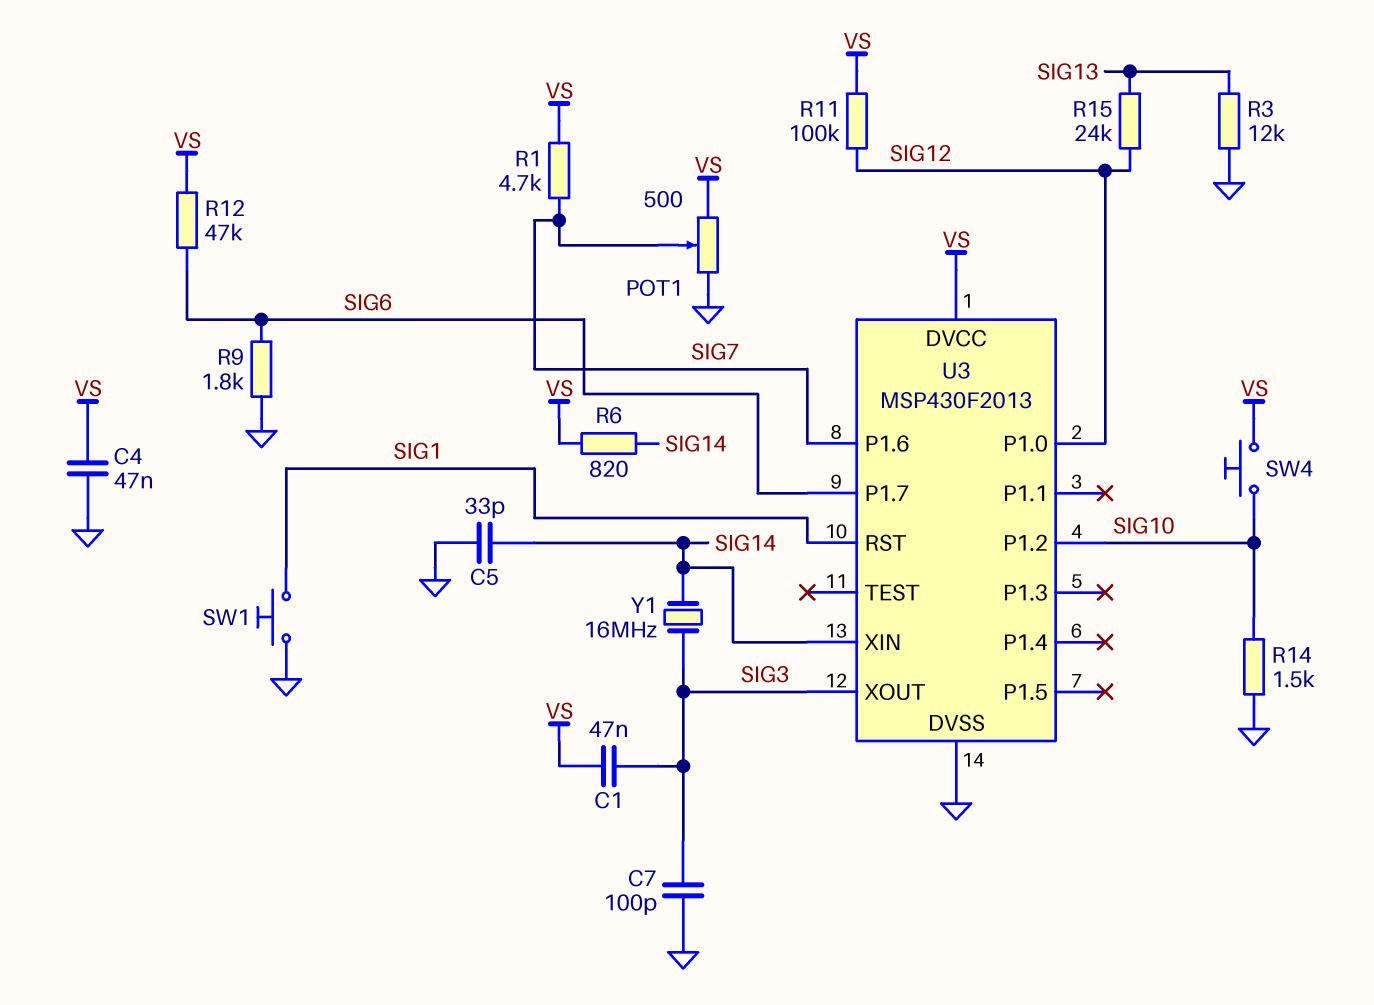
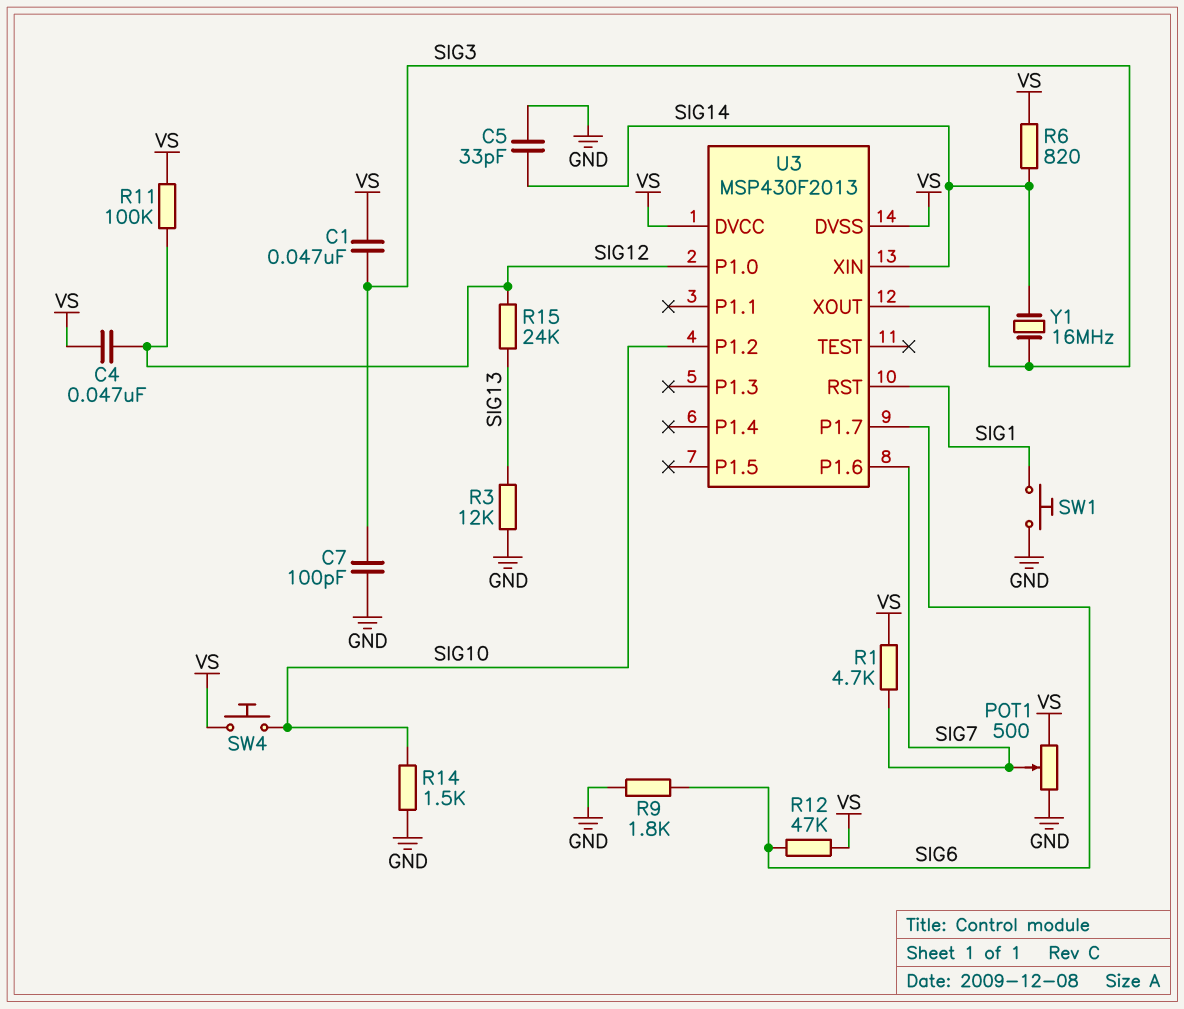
C4: 47nF (GND, VS) -> 47nF (SIG12, VS)
U3 pin DVSS: GND -> VS

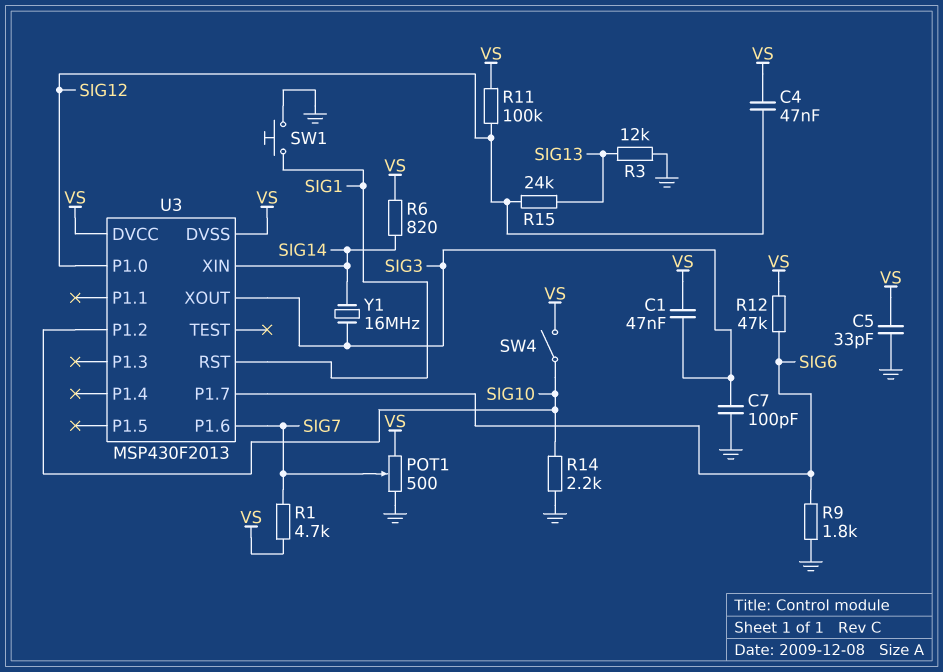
C5: 33pF (GND, SIG14) -> 33pF (GND, VS)
R14: 1.5k (GND, SIG10) -> 2.2k (GND, SIG10)
SW4: button (SIG10, VS) -> switch (SIG10, VS)

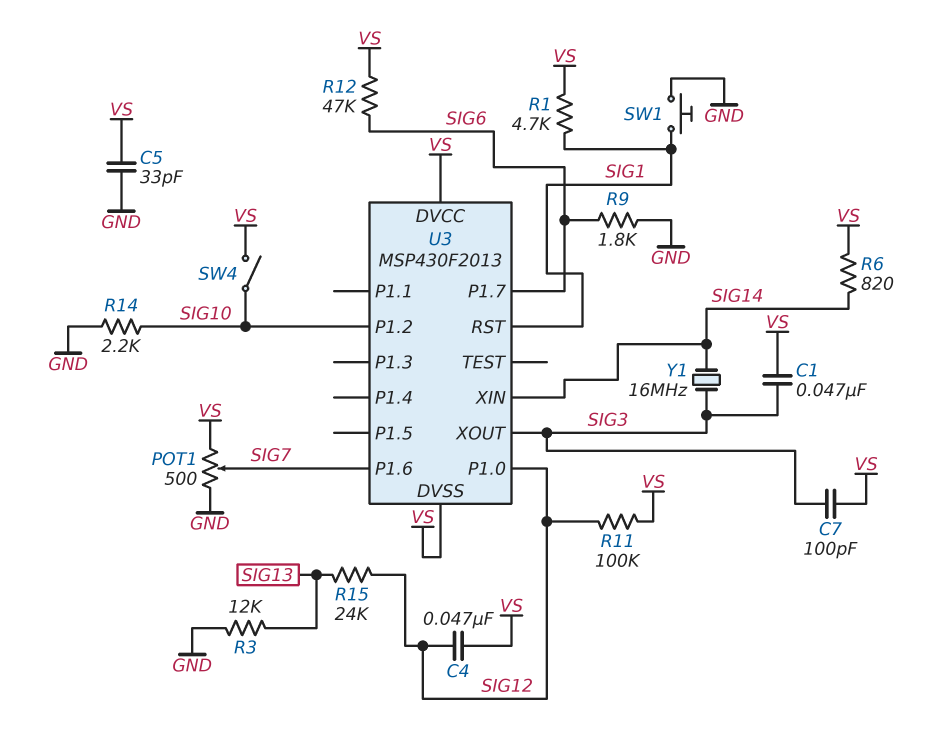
C7: 100pF (GND, SIG3) -> 100pF (SIG3, VS)
R1: 4.7k (SIG7, VS) -> 4.7k (SIG1, VS)

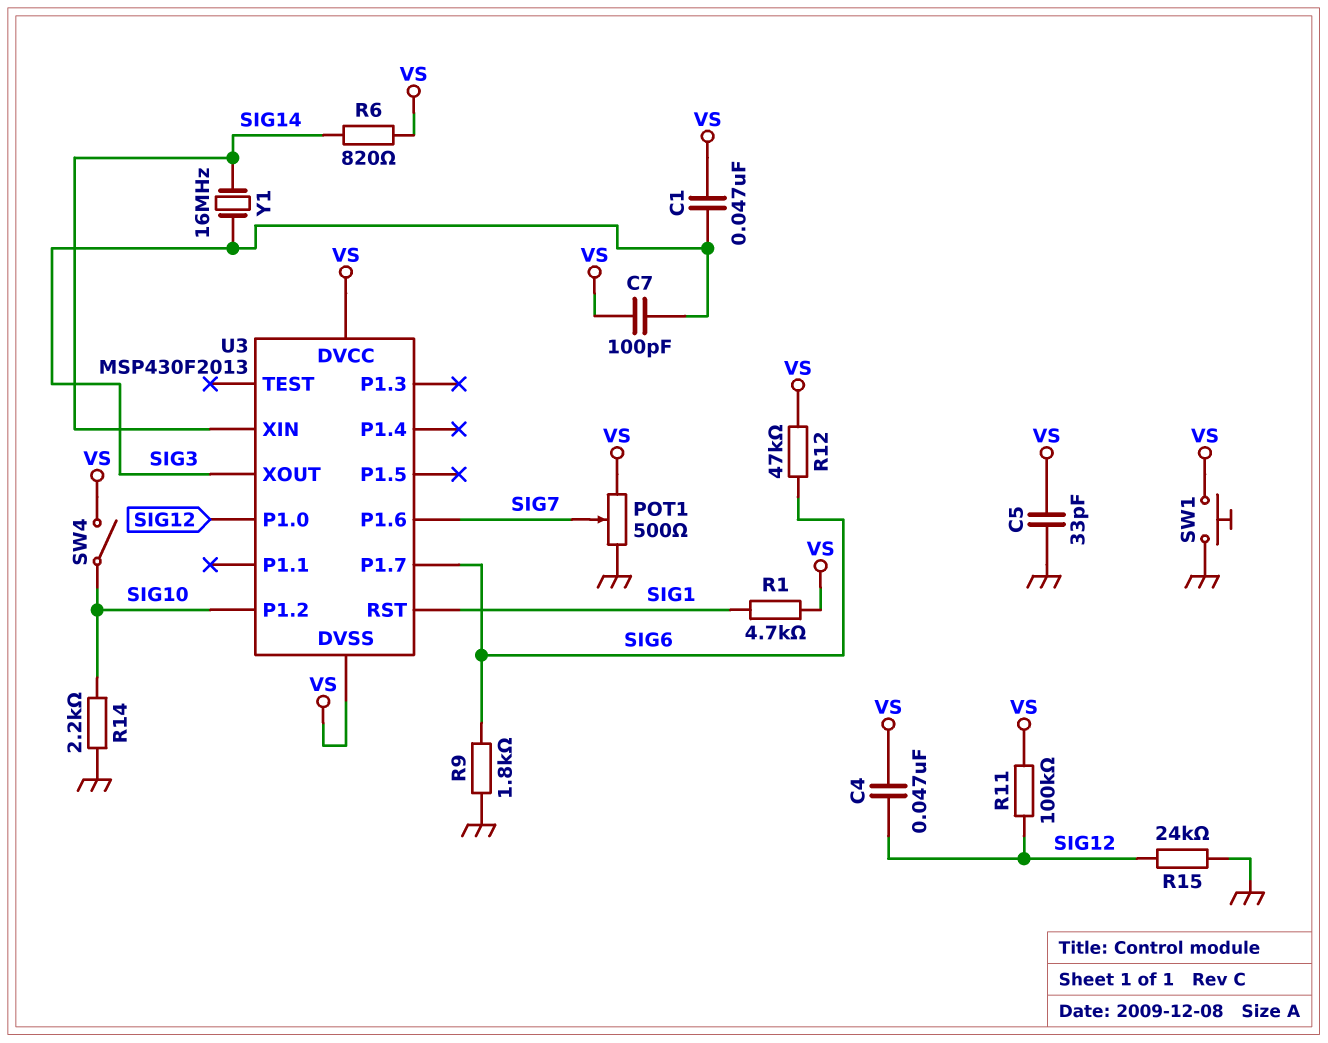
R3: 12k (GND, SIG13) -> none
R15: 24k (SIG12, SIG13) -> 24k (GND, SIG12)
SW1: button (GND, SIG1) -> button (GND, VS)

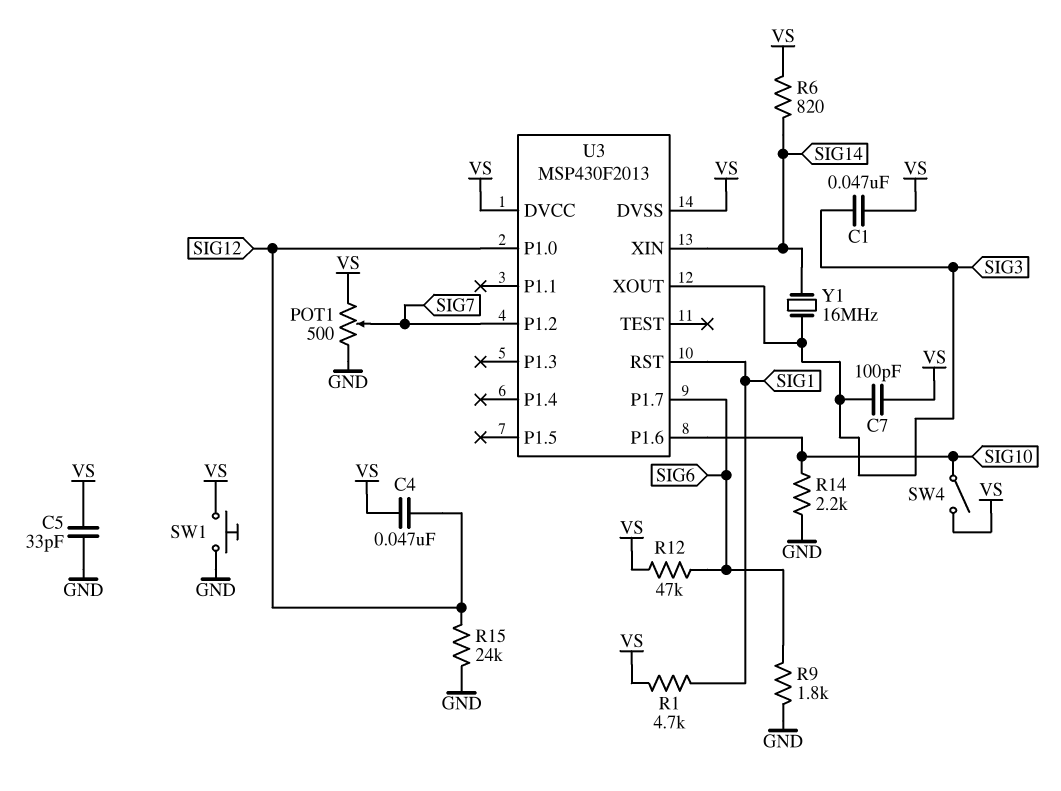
R11: 100k (SIG12, VS) -> none
U3 pin P1.2: SIG10 -> SIG7
U3 pin P1.6: SIG7 -> SIG10

